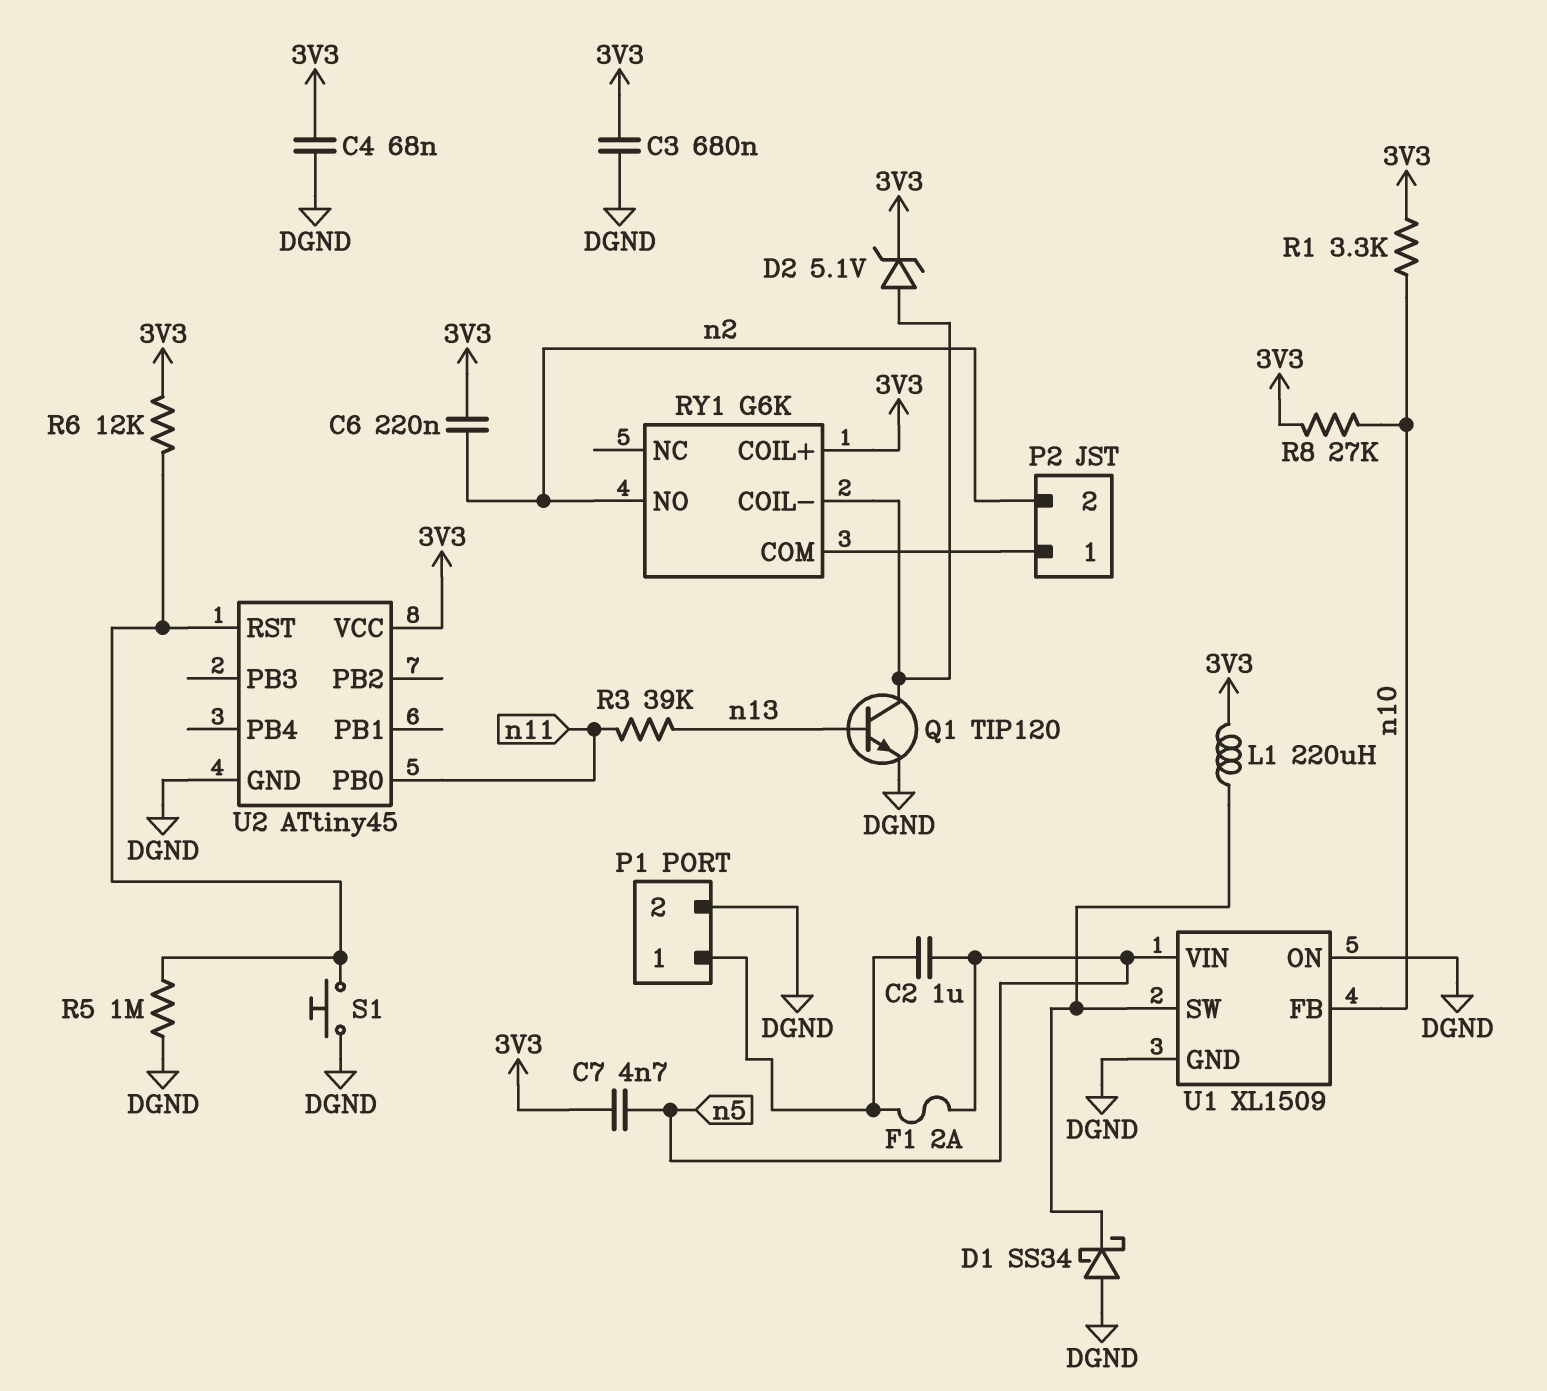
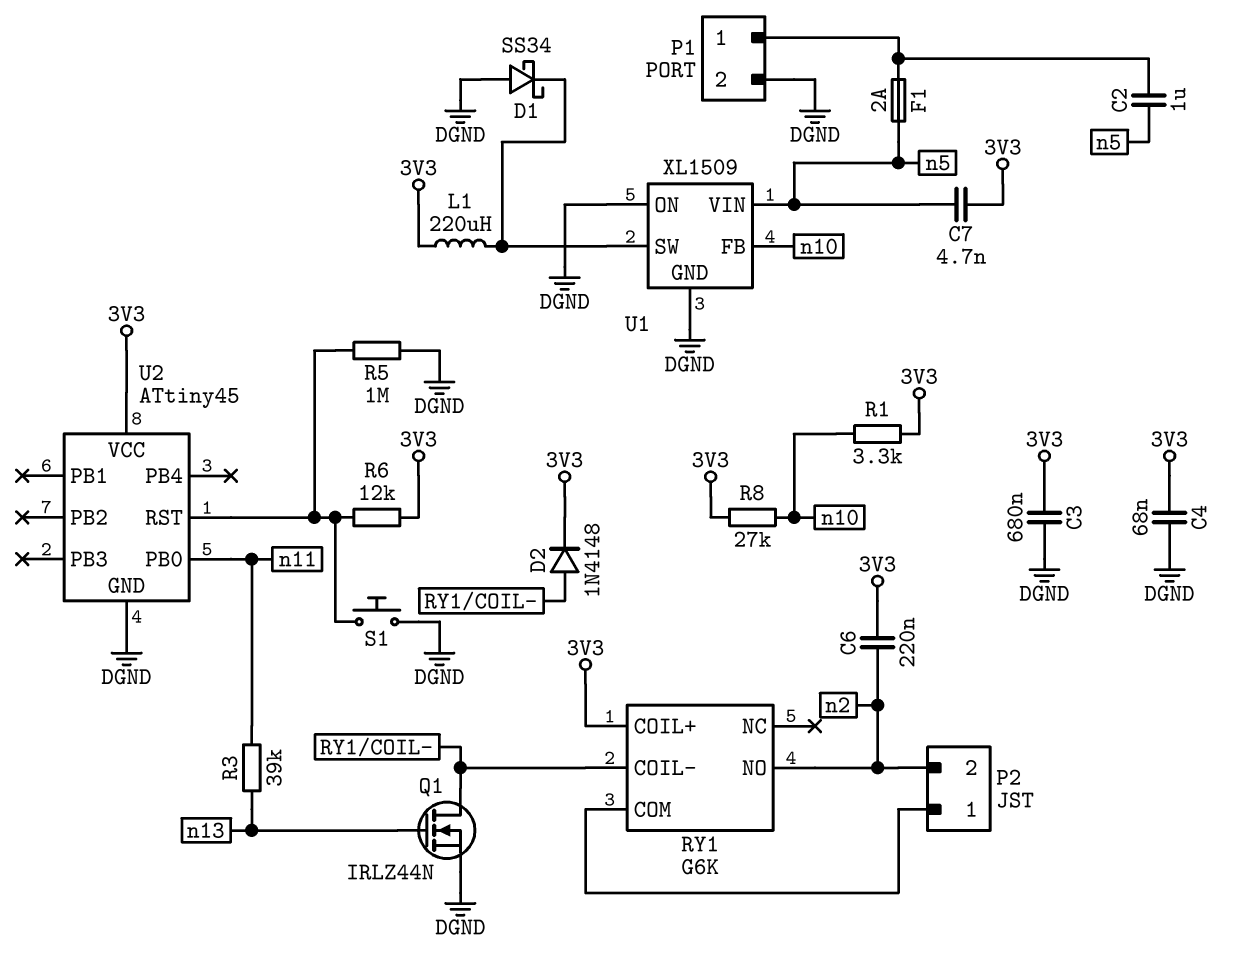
D2: zener 5.1V (A RY1/COIL-, K 3V3) -> diode 1N4148 (A RY1/COIL-, K 3V3)
Q1: NPN TIP120 (B n13, C RY1/COIL-, E DGND) -> NMOS IRLZ44N (G n13, D RY1/COIL-, S DGND)

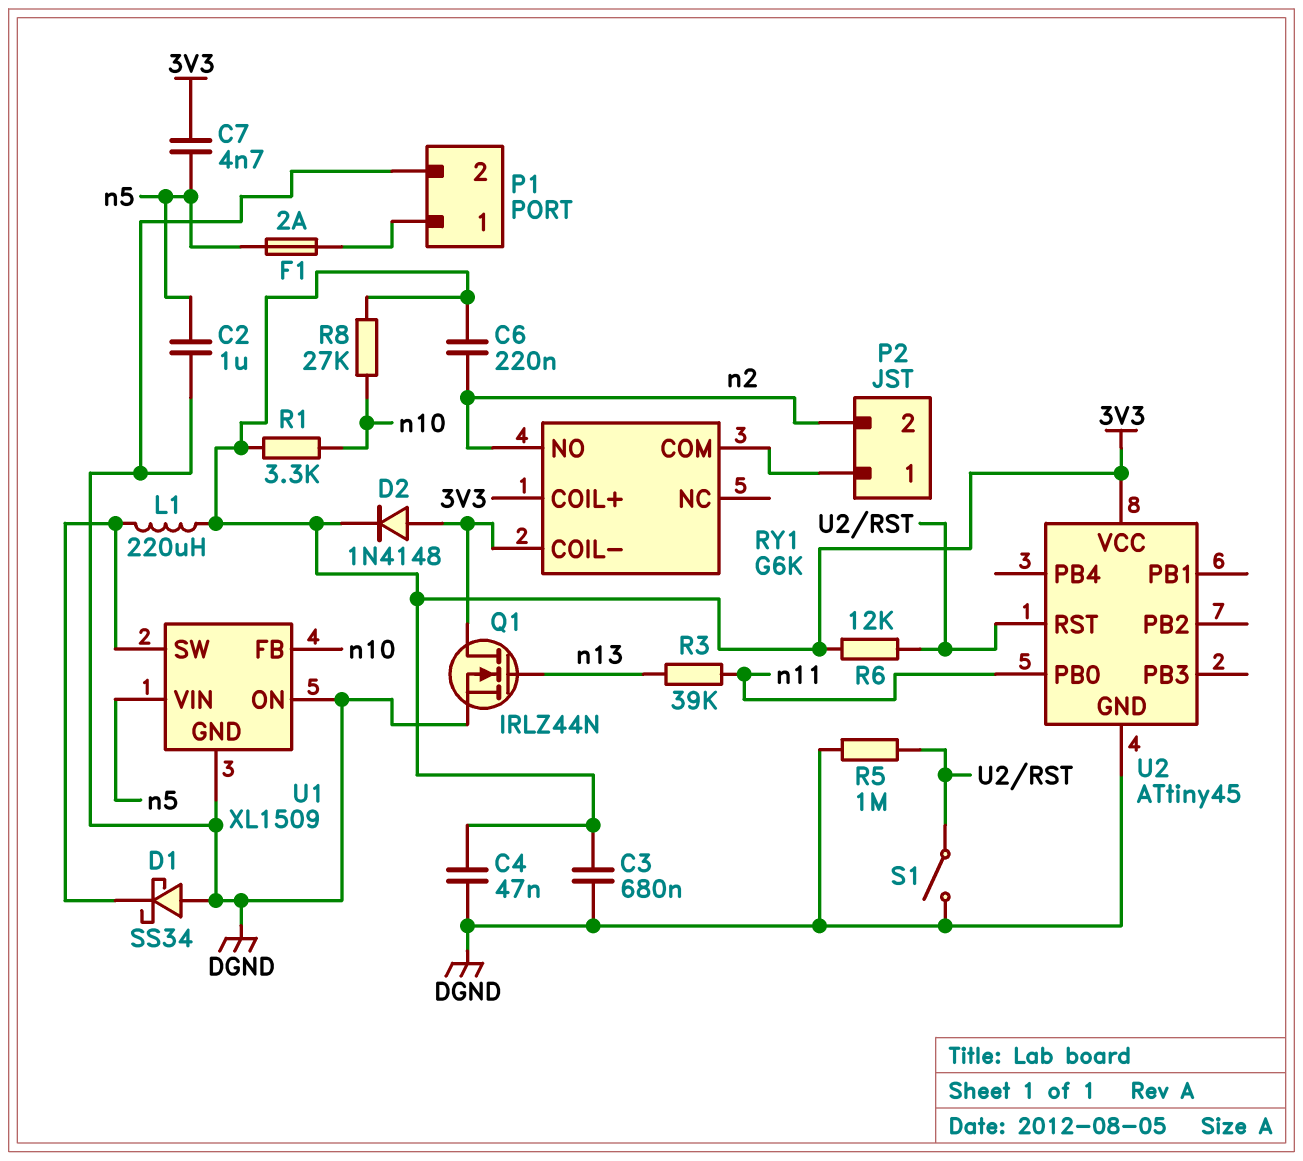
C2: 1uF (P1/1, n5) -> 1uF (DGND, n5)
C4: 68nF (3V3, DGND) -> 47nF (3V3, DGND)
S1: button (DGND, U2/RST) -> switch (DGND, U2/RST)

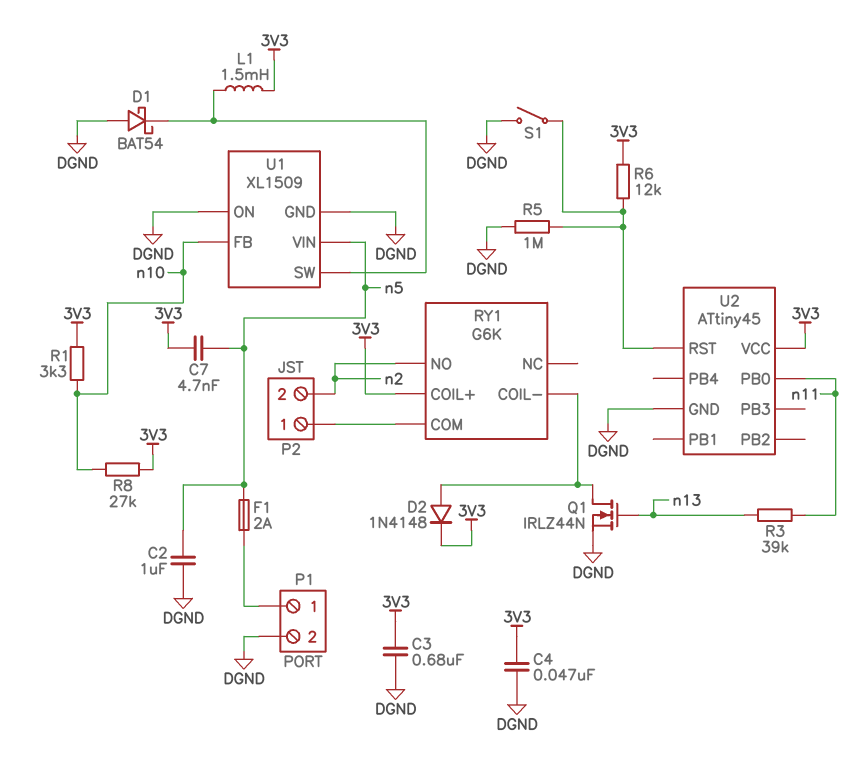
C6: 220nF (3V3, n2) -> none
D1: schottky SS34 (A DGND, K U1/SW) -> schottky BAT54 (A DGND, K U1/SW)
L1: 220uH (3V3, U1/SW) -> 1.5mH (3V3, U1/SW)

